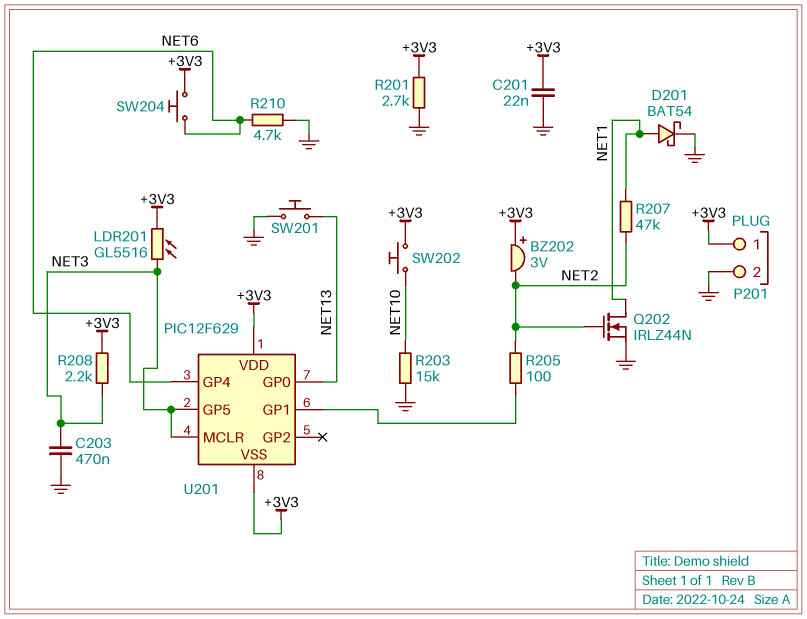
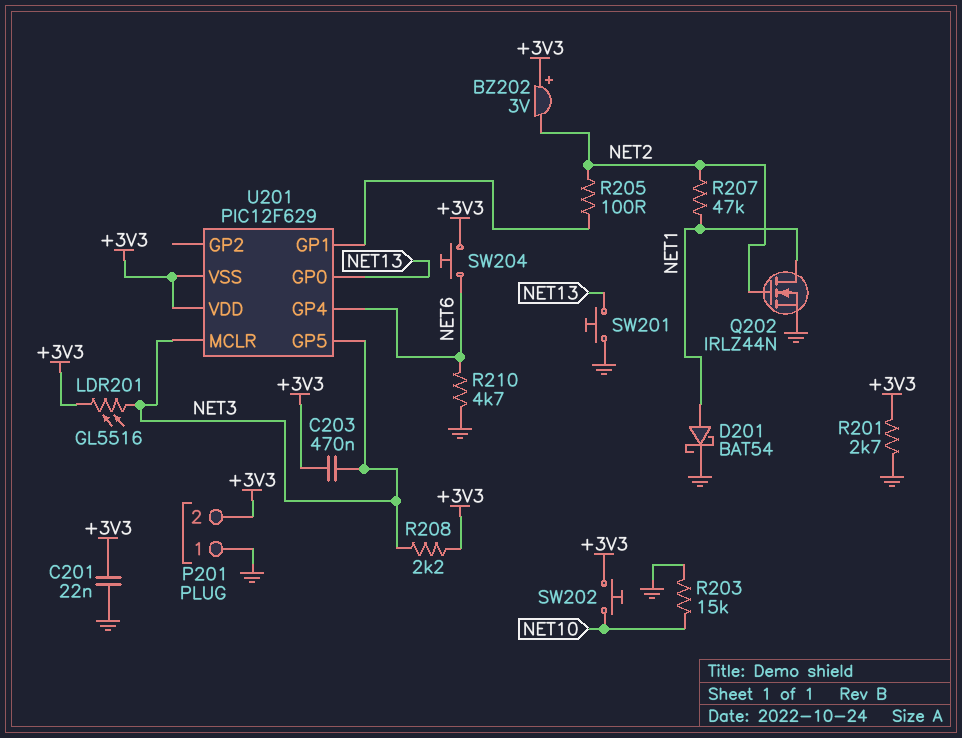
C203: 470nF (GND, NET3) -> 470nF (+3V3, NET3)
P201 pin 1: +3V3 -> GND
P201 pin 2: GND -> +3V3

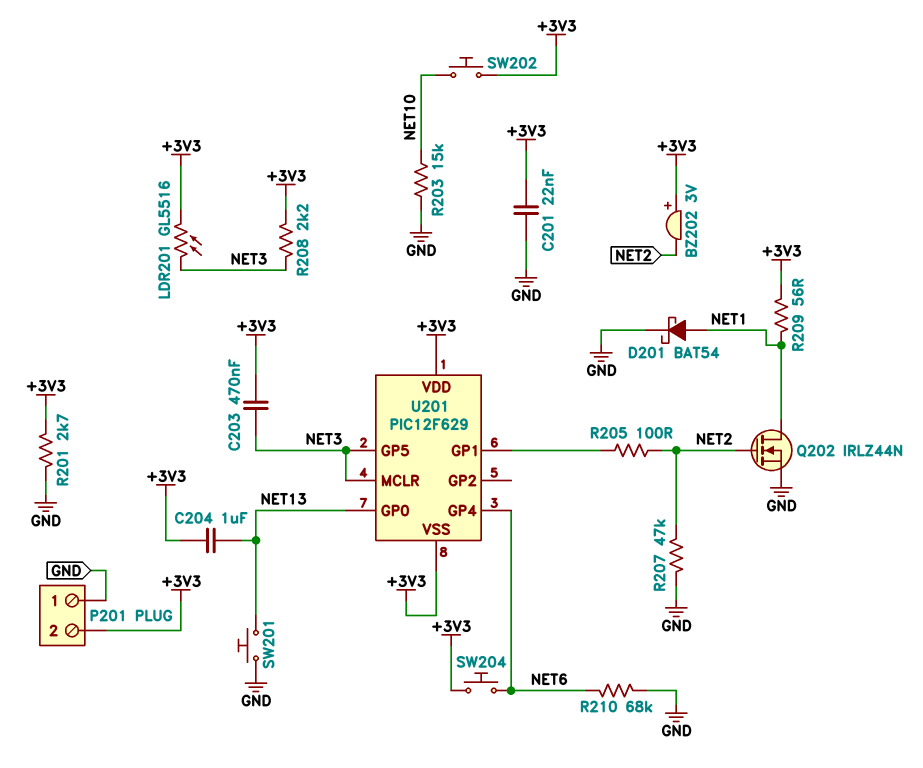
C204: none -> 1uF (+3V3, NET13)
R207: 47k (NET1, NET2) -> 47k (GND, NET2)
R209: none -> 56 (+3V3, NET1)
R210: 4.7k (GND, NET6) -> 68k (GND, NET6)

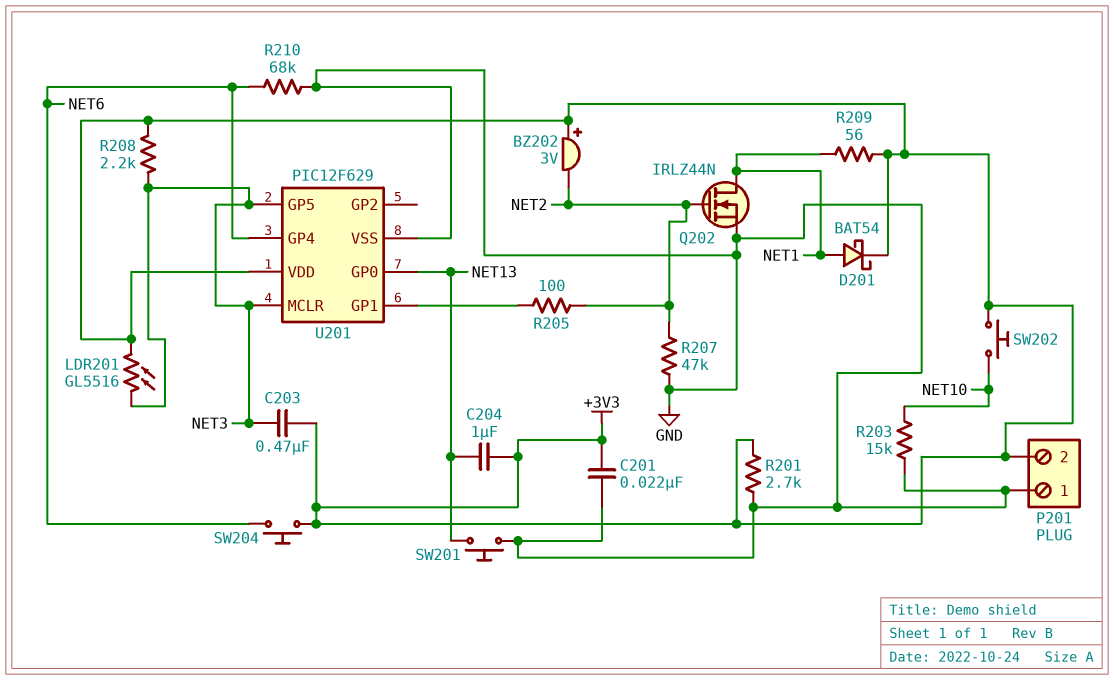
D201: schottky BAT54 (A NET1, K GND) -> schottky BAT54 (A NET1, K +3V3)
U201 pin VSS: +3V3 -> GND

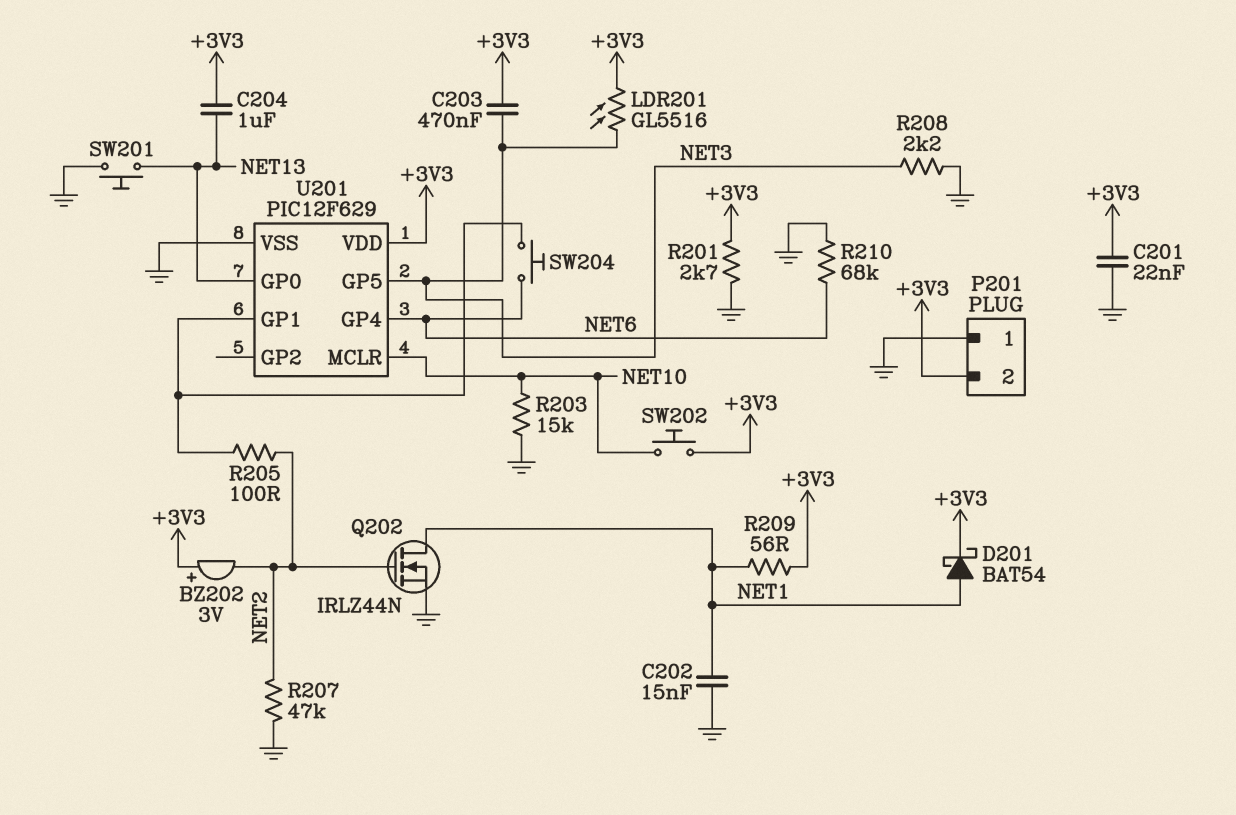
C202: none -> 15nF (GND, NET1)
R208: 2.2k (+3V3, NET3) -> 2.2k (GND, NET3)
SW204: button (+3V3, NET6) -> button (NET6, U201/GP1)
U201 pin MCLR: NET3 -> NET10

